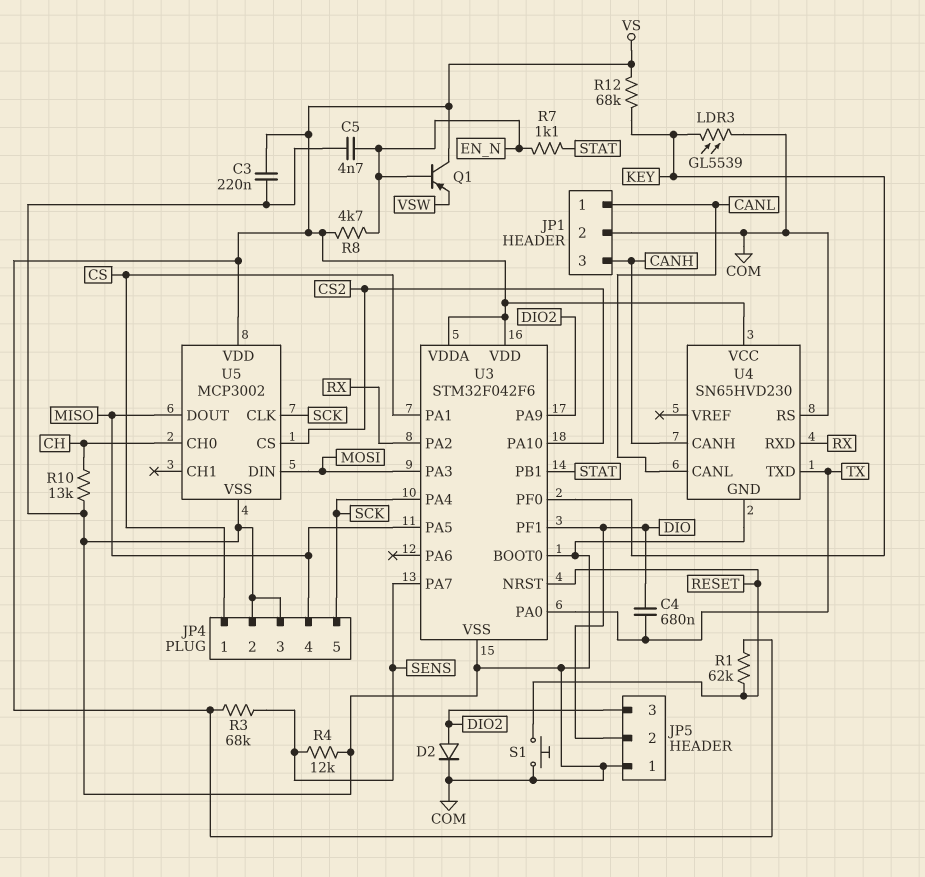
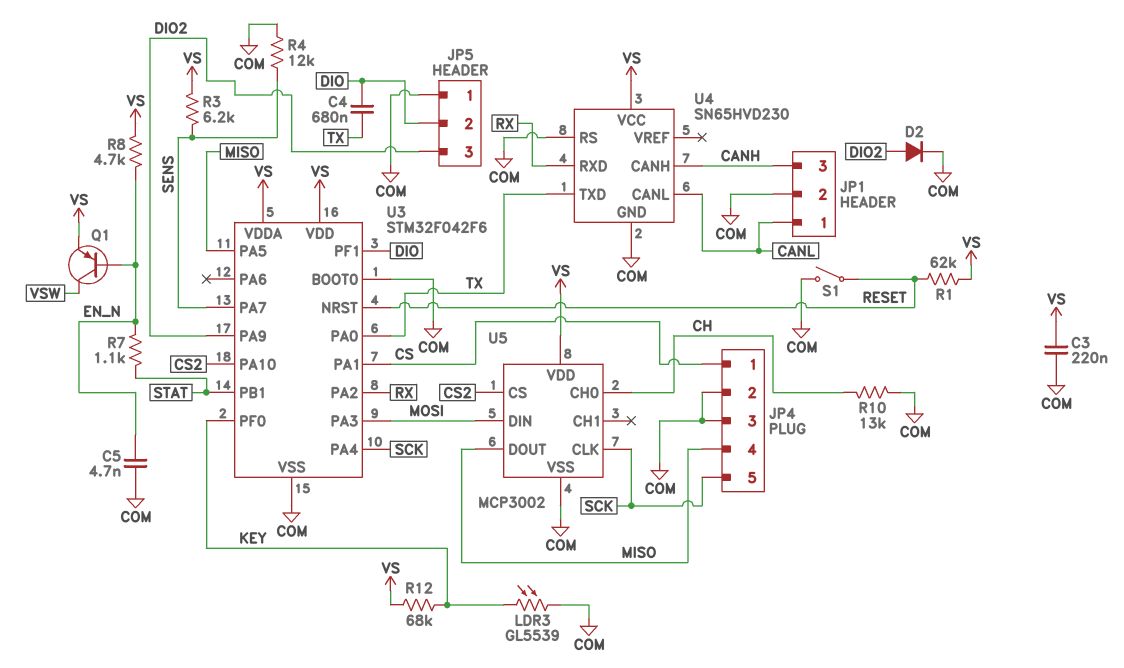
Q1: PNP (B EN_N, C VS, E VSW) -> PNP (B EN_N, C VSW, E VS)
R3: 68k (SENS, VS) -> 6.2k (SENS, VS)
S1: button (COM, RESET) -> switch (COM, RESET)

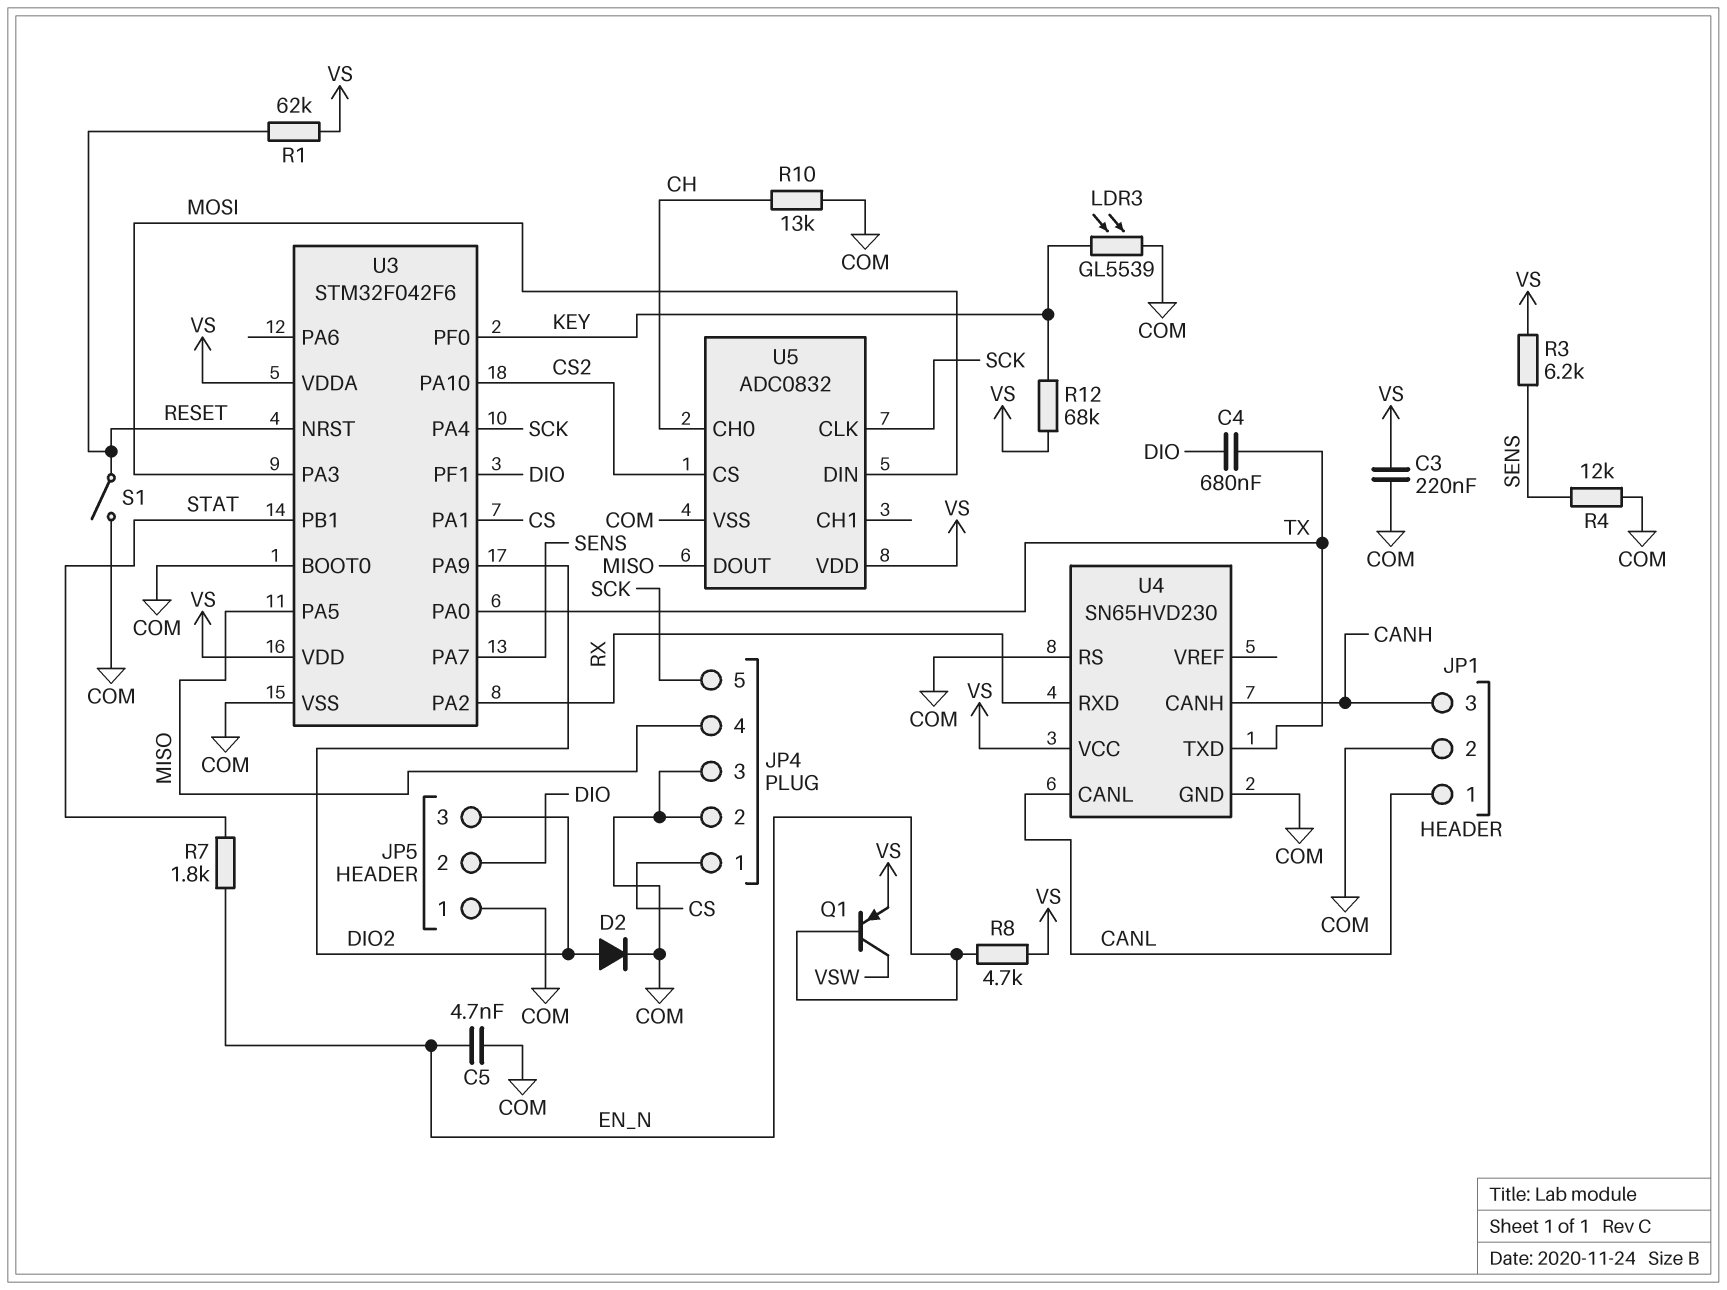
R7: 1.1k (EN_N, STAT) -> 1.8k (EN_N, STAT)
U5: MCP3002 -> ADC0832

